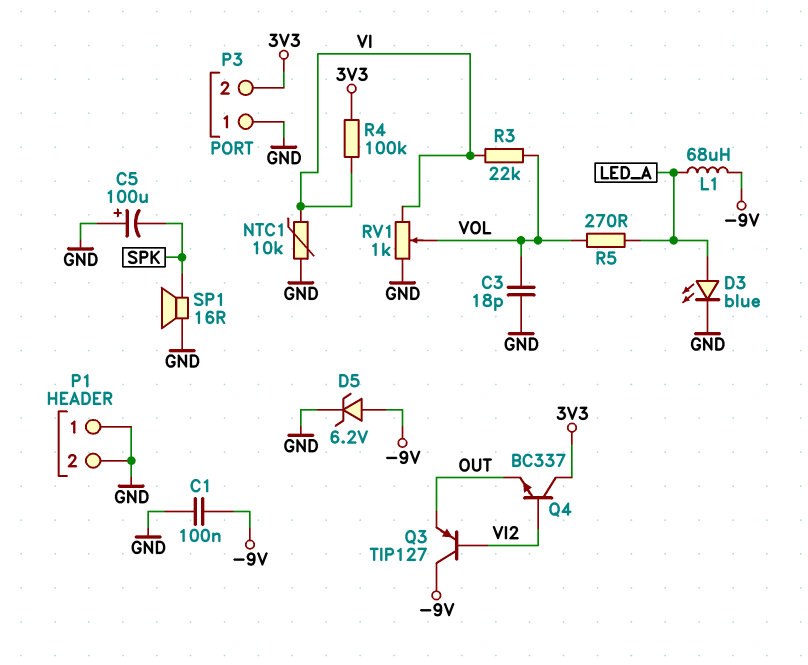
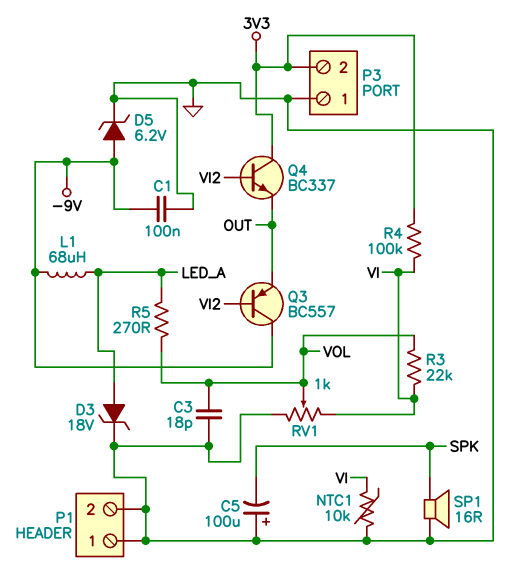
D3: LED blue (A LED_A, K GND) -> zener 18V (A LED_A, K GND)
Q3: PNP TIP127 (B VI2, C -9V, E OUT) -> PNP BC557 (B VI2, C -9V, E OUT)

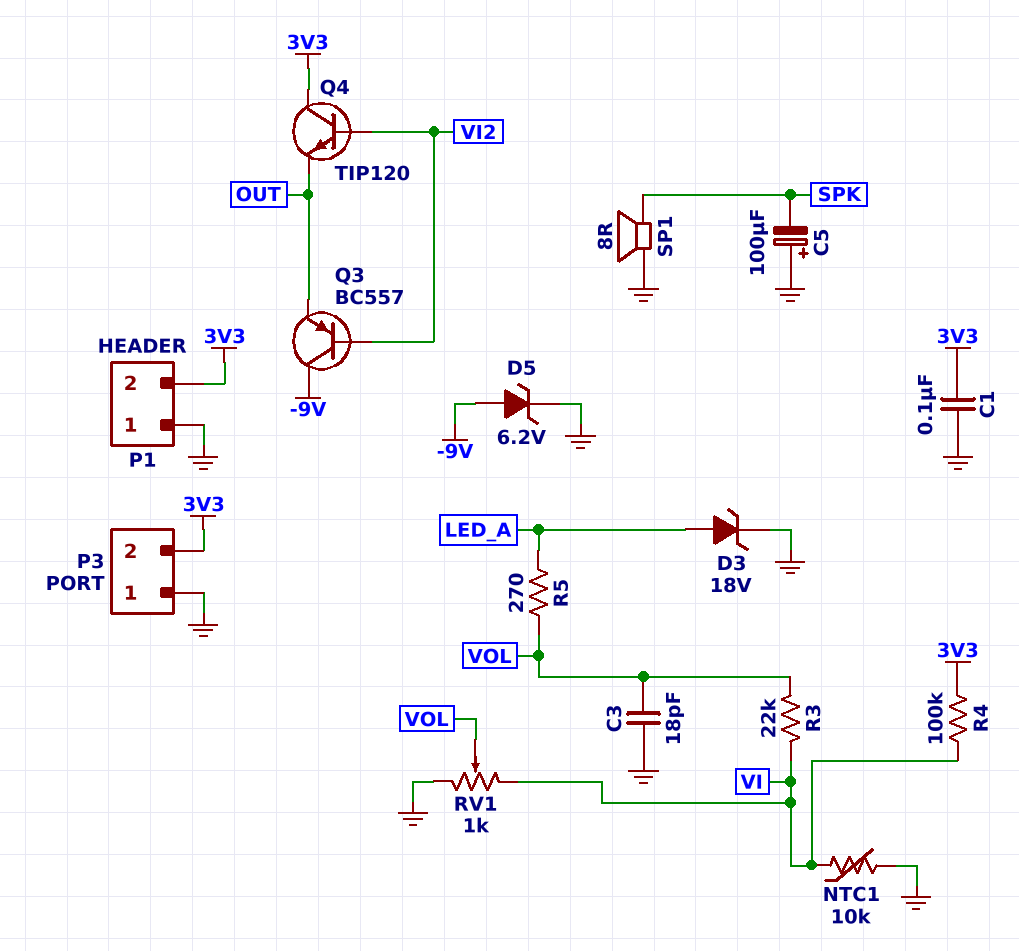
C1: 100nF (-9V, GND) -> 100nF (3V3, GND)
L1: 68uH (-9V, LED_A) -> none
P1 pin 2: GND -> 3V3
Q4: NPN BC337 (B VI2, C 3V3, E OUT) -> NPN TIP120 (B VI2, C 3V3, E OUT)
SP1: speaker 16R (GND, SPK) -> speaker 8R (GND, SPK)

